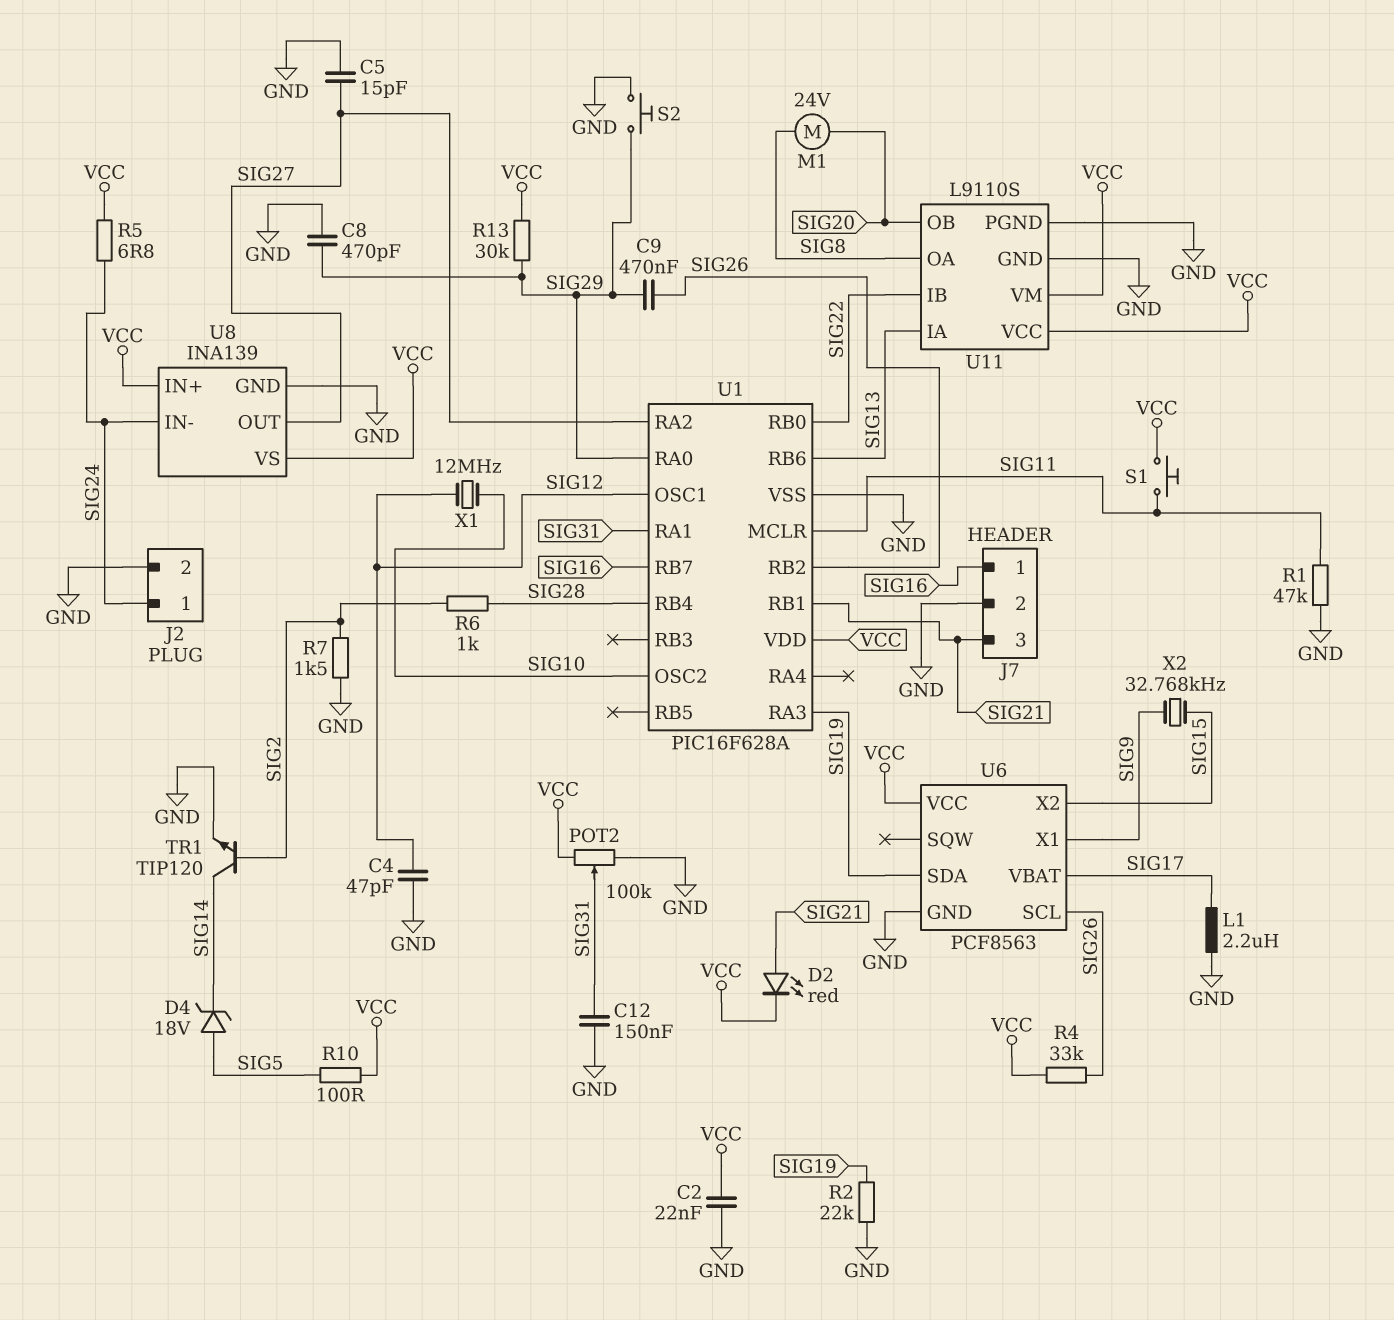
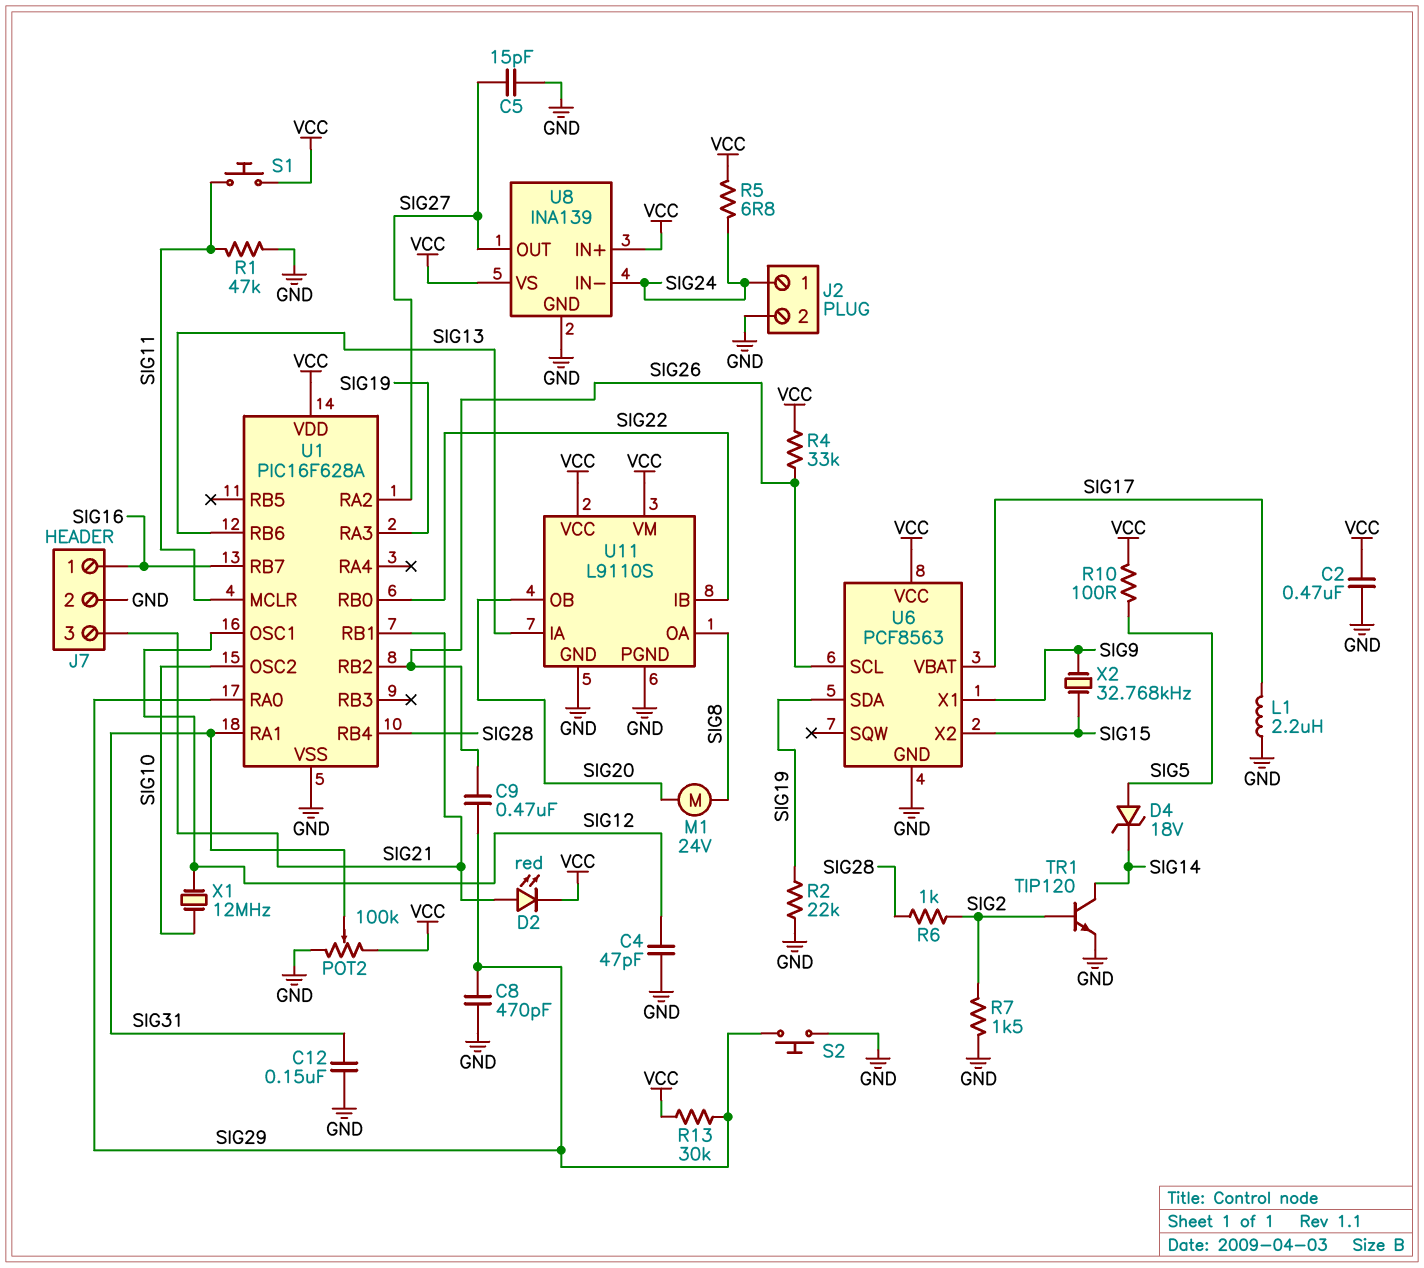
C2: 22nF (GND, VCC) -> 470nF (GND, VCC)

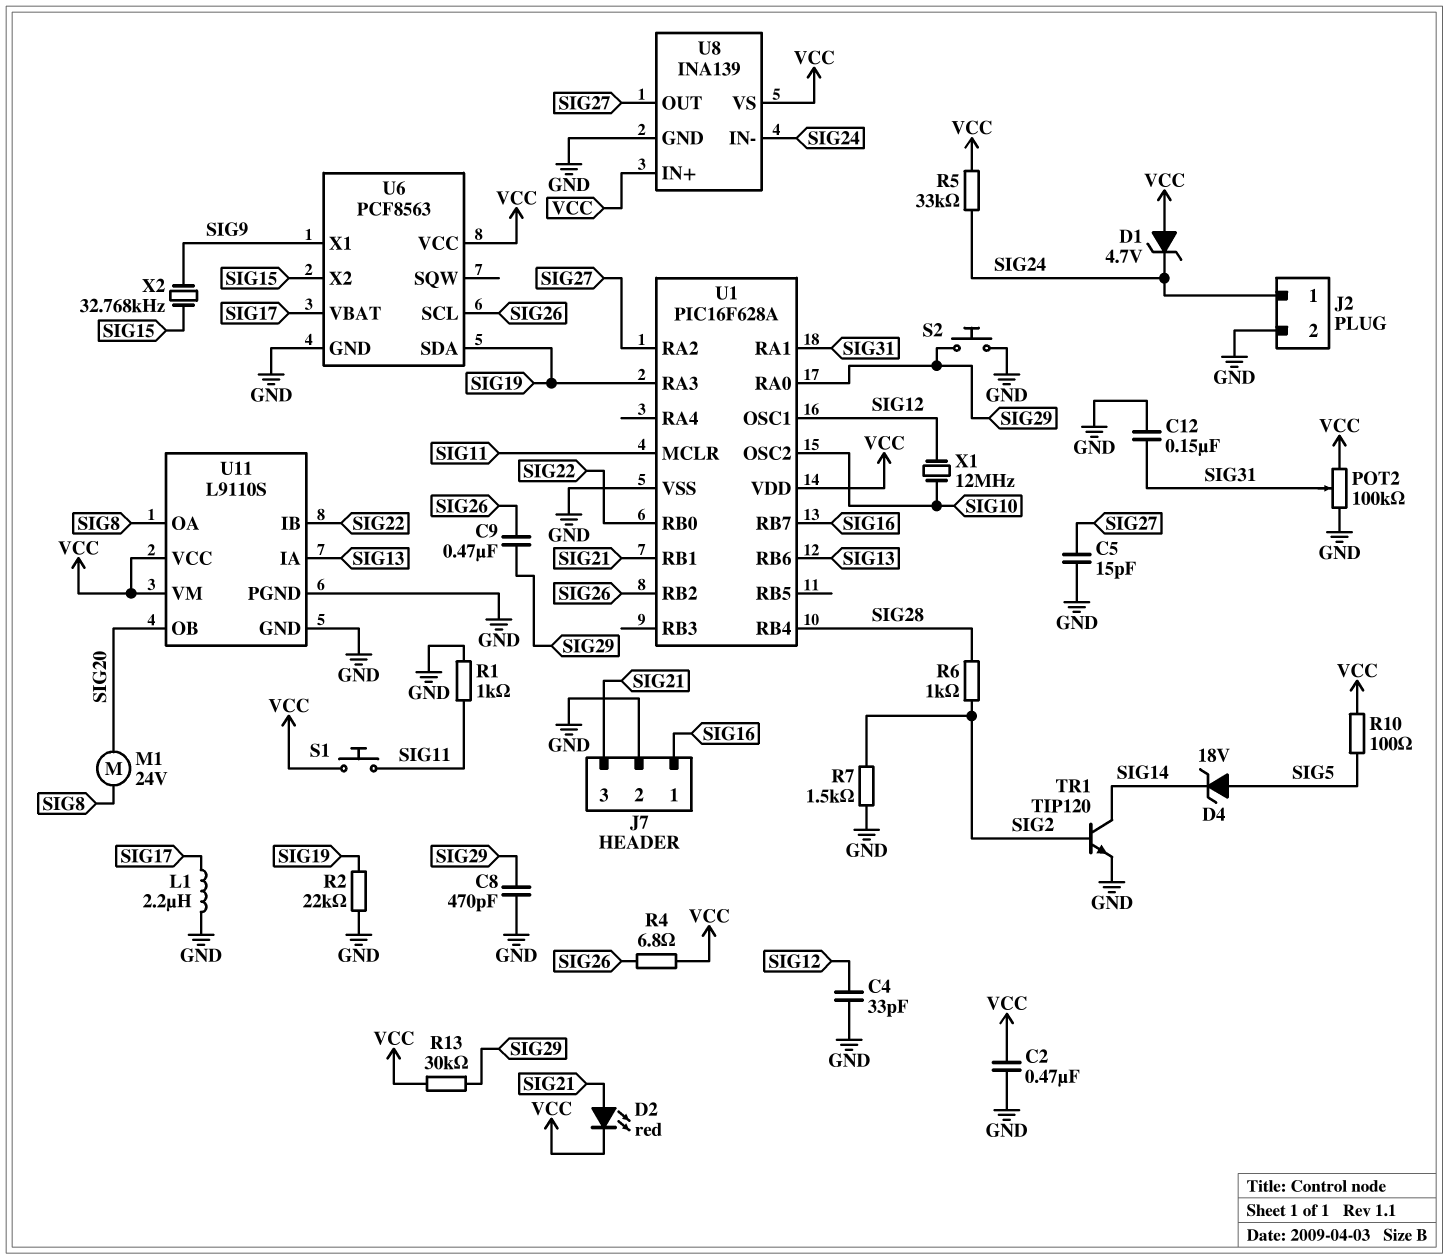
C4: 47pF (GND, SIG12) -> 33pF (GND, SIG12)
D1: none -> zener 4.7V (A VCC, K SIG24)
R1: 47k (GND, SIG11) -> 1k (GND, SIG11)
R4: 33k (SIG26, VCC) -> 6.8 (SIG26, VCC)
R5: 6.8 (SIG24, VCC) -> 33k (SIG24, VCC)

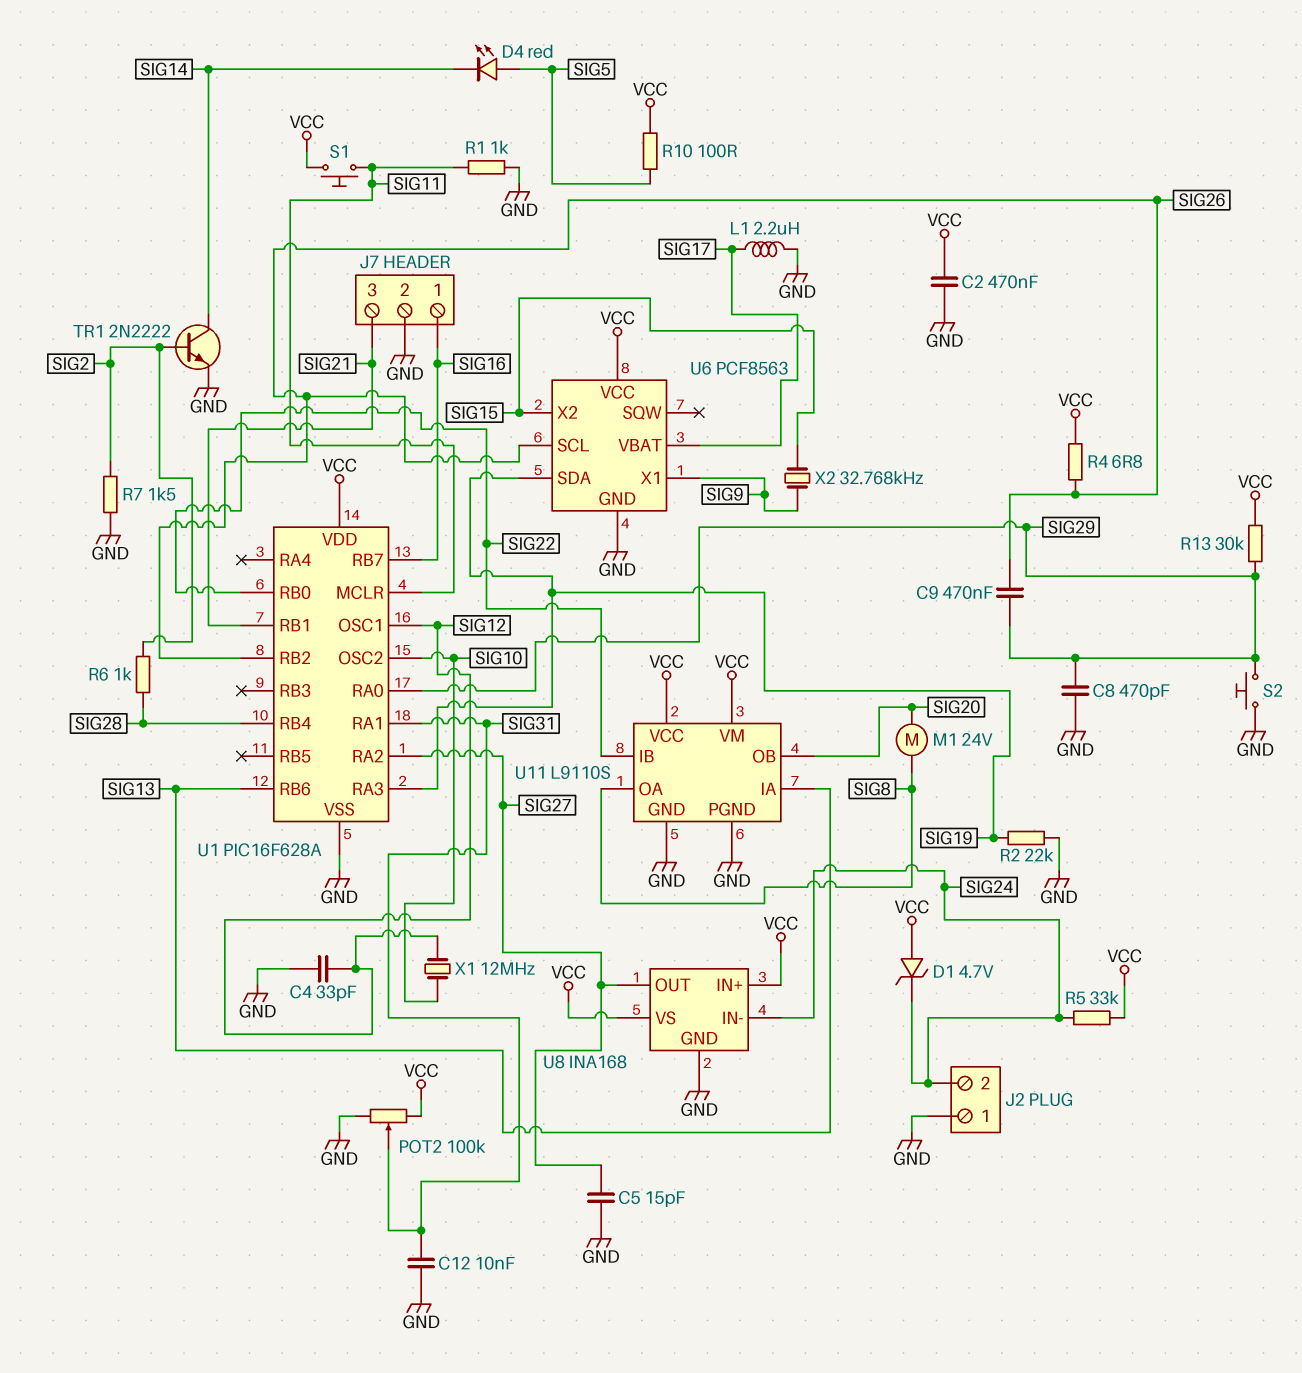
C12: 150nF (GND, SIG31) -> 10nF (GND, SIG31)
D2: LED red (A SIG21, K VCC) -> none
D4: zener 18V (A SIG5, K SIG14) -> LED red (A SIG5, K SIG14)
J2 pin 1: SIG24 -> GND
J2 pin 2: GND -> SIG24
TR1: NPN TIP120 (B SIG2, C SIG14, E GND) -> NPN 2N2222 (B SIG2, C SIG14, E GND)
U8: INA139 -> INA168

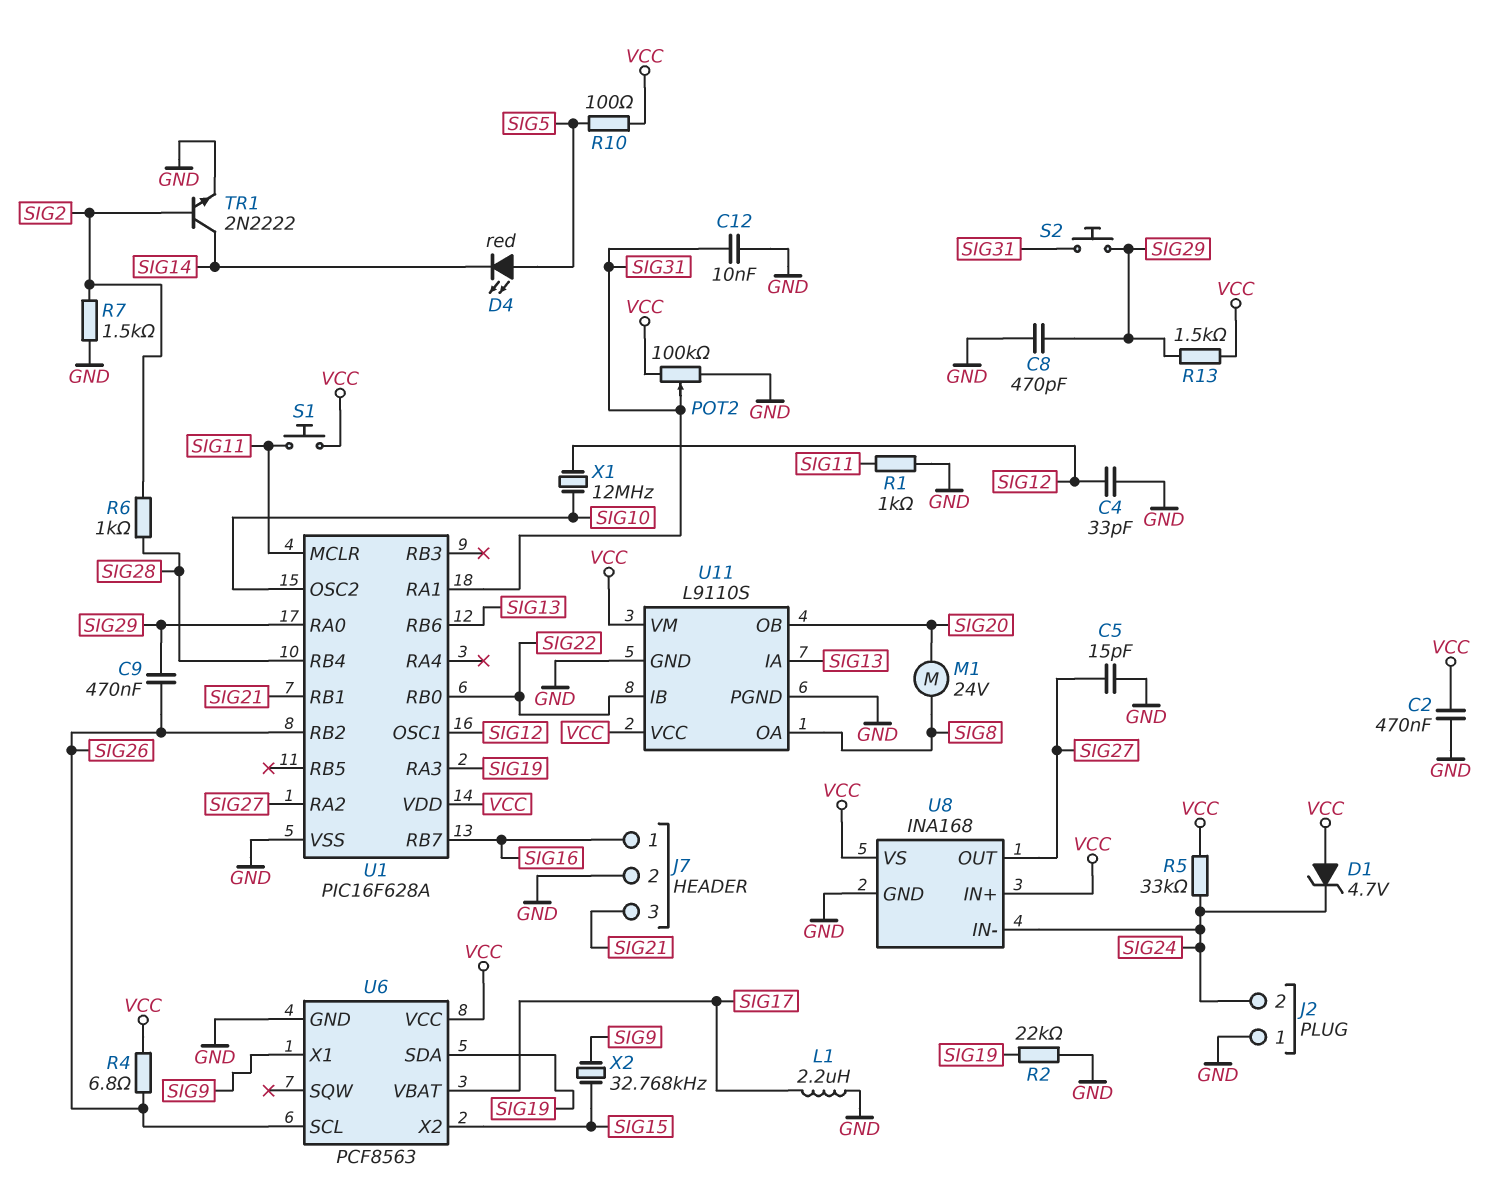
R13: 30k (SIG29, VCC) -> 1.5k (SIG29, VCC)
S2: button (GND, SIG29) -> button (SIG29, SIG31)

